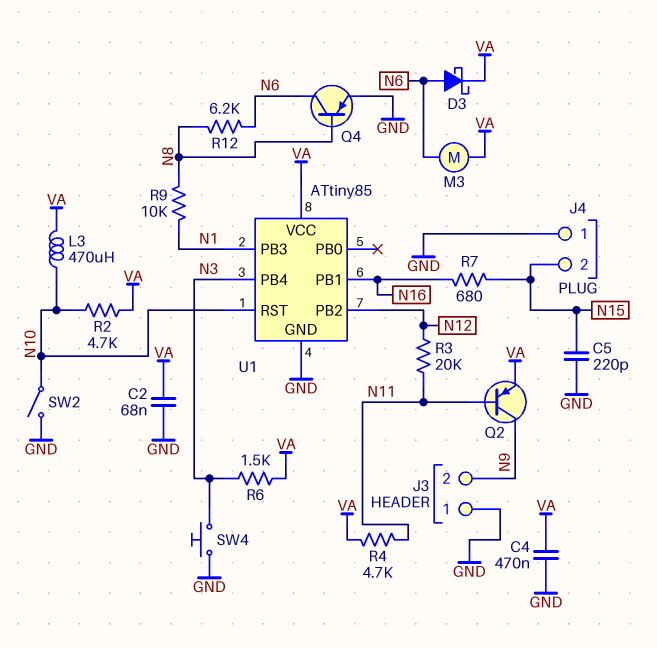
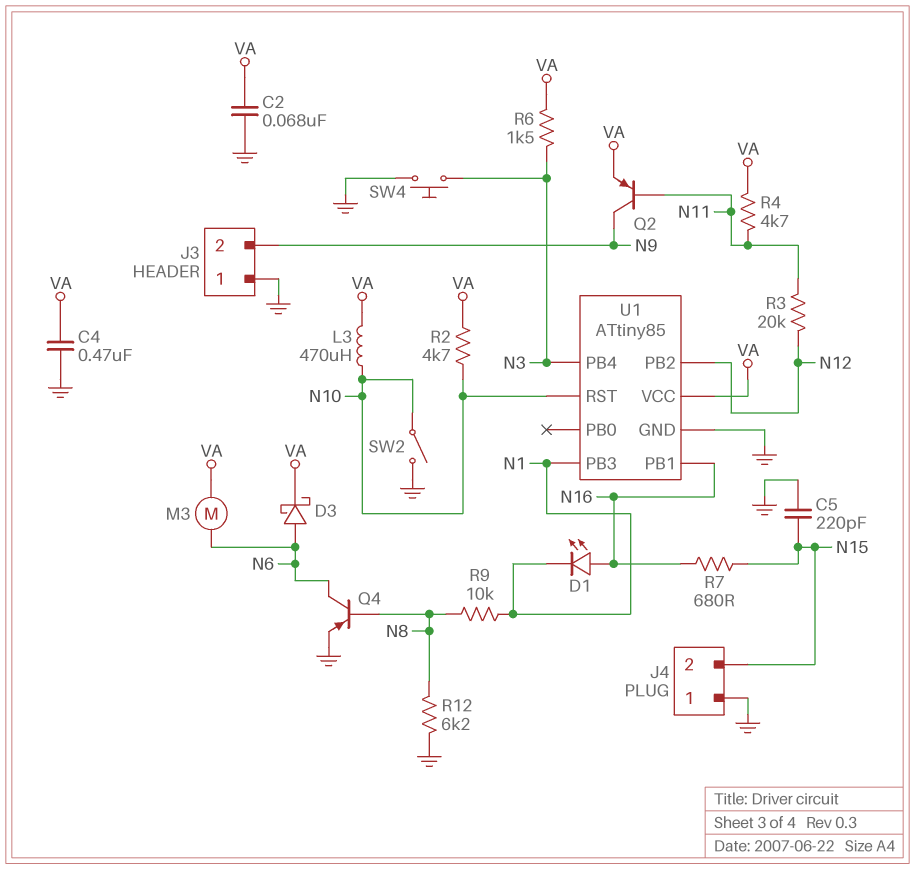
D1: none -> LED (A N16, K N1)
R12: 6.2k (N6, N8) -> 6.2k (GND, N8)

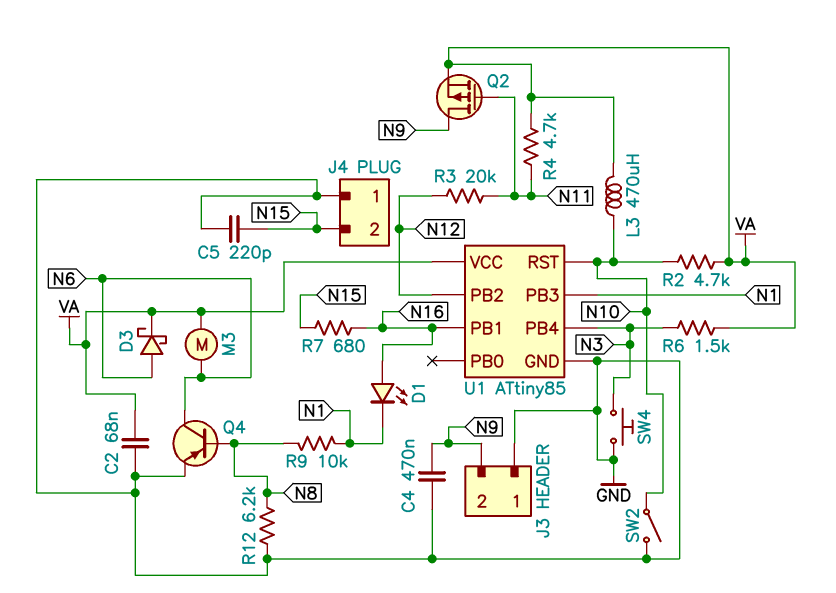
C4: 470nF (GND, VA) -> 470nF (GND, N9)
Q2: PNP (B N11, C N9, E VA) -> PMOS (G N11, D N9, S VA)

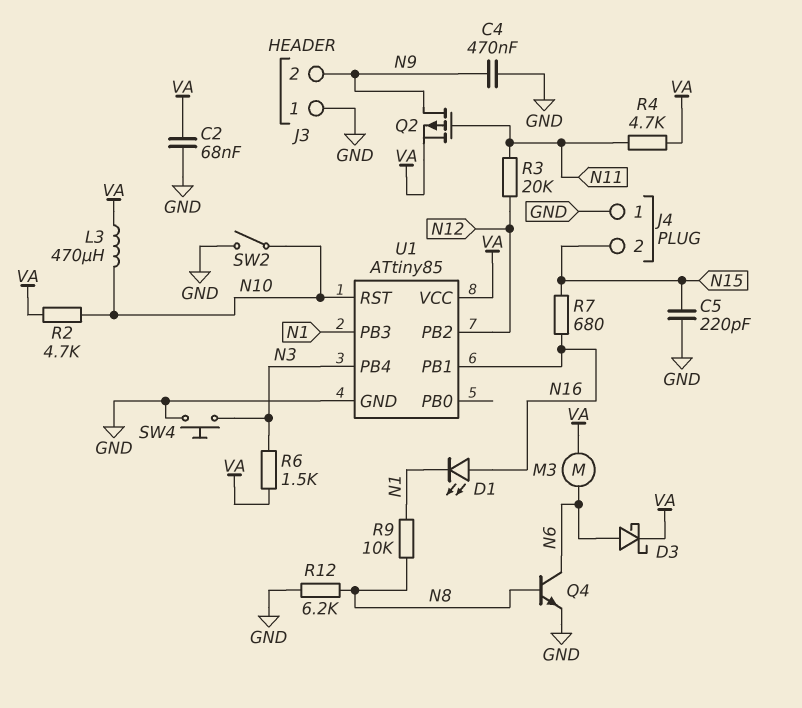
Q4: PNP (B N8, C N6, E GND) -> NPN (B N8, C N6, E GND)

